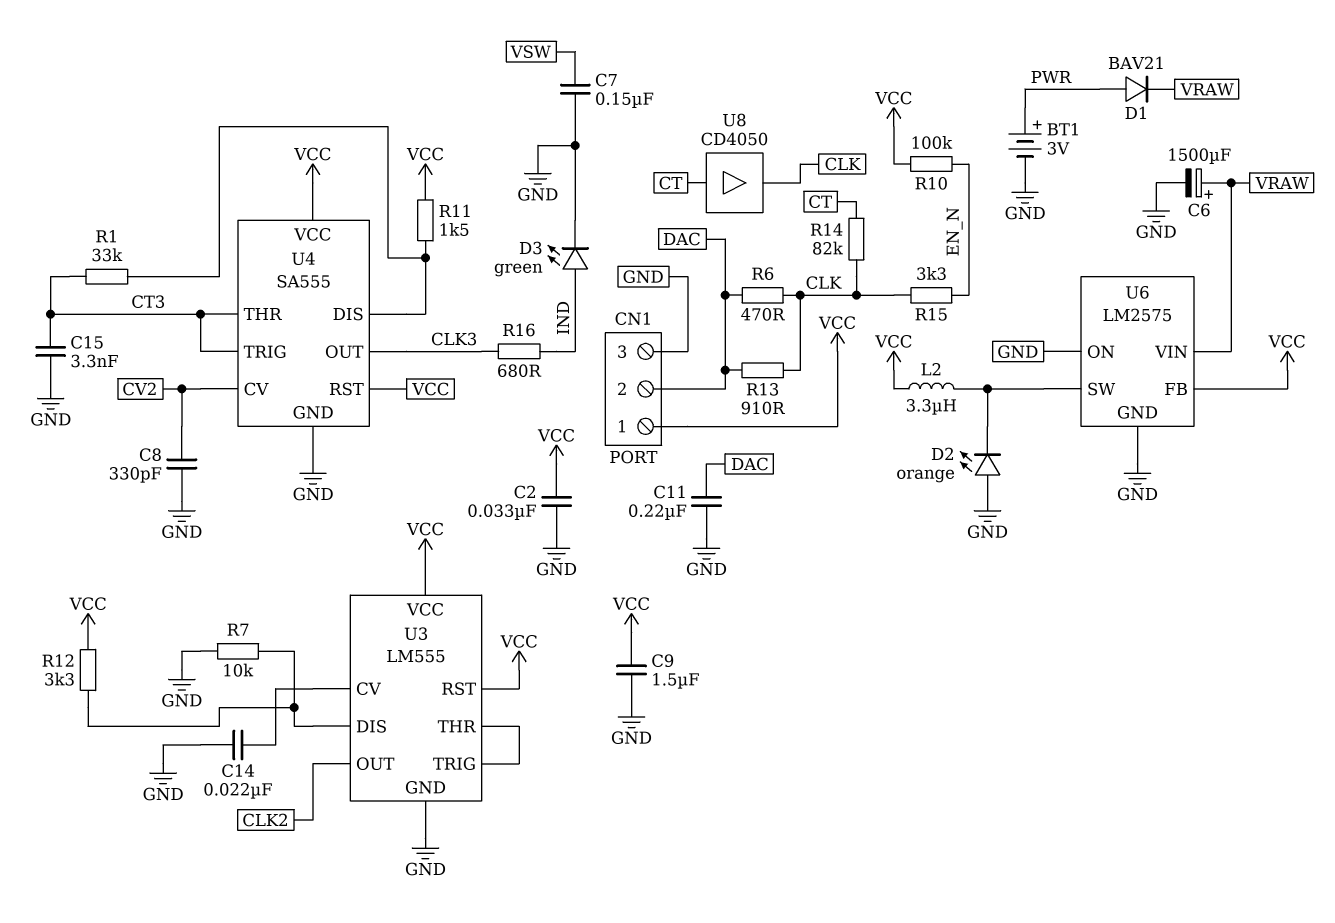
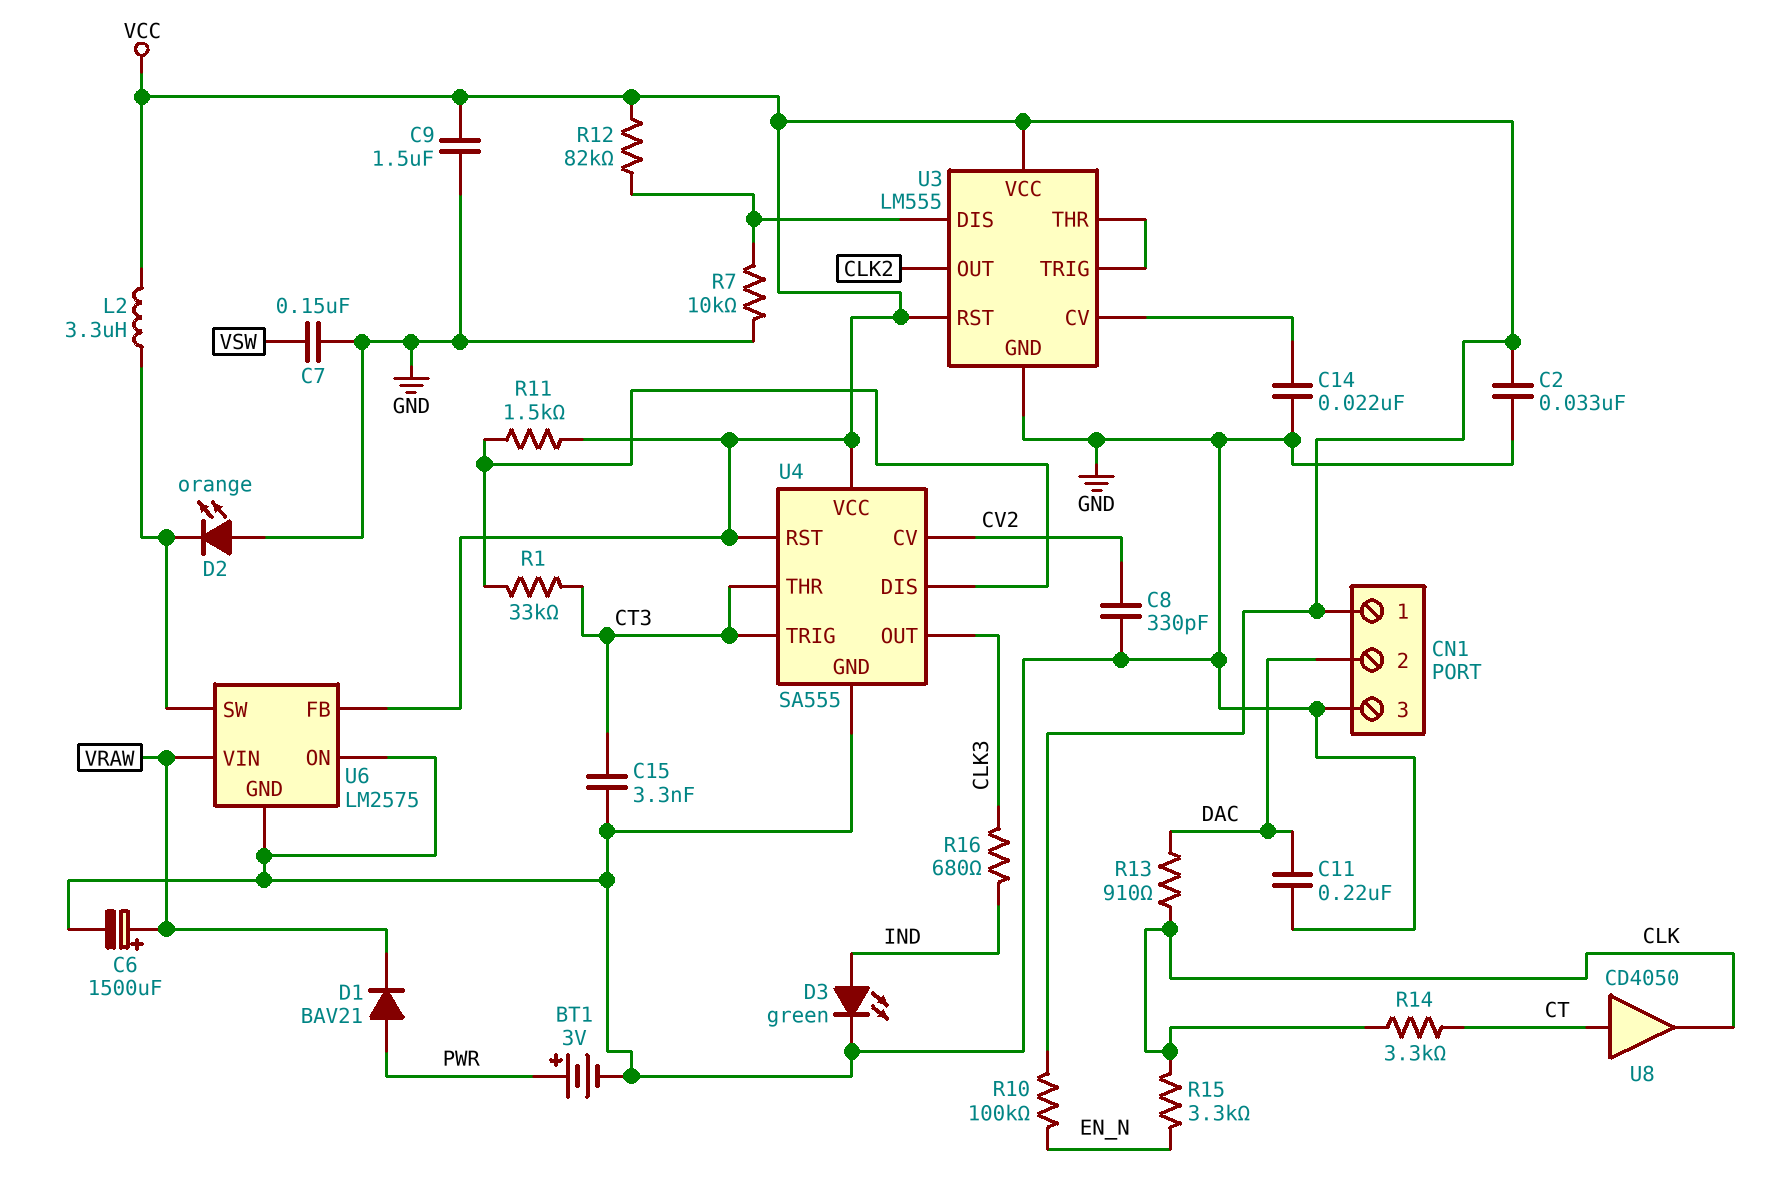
R6: 470 (CLK, DAC) -> none
R12: 3.3k (U3/DIS, VCC) -> 82k (U3/DIS, VCC)
R14: 82k (CLK, CT) -> 3.3k (CLK, CT)

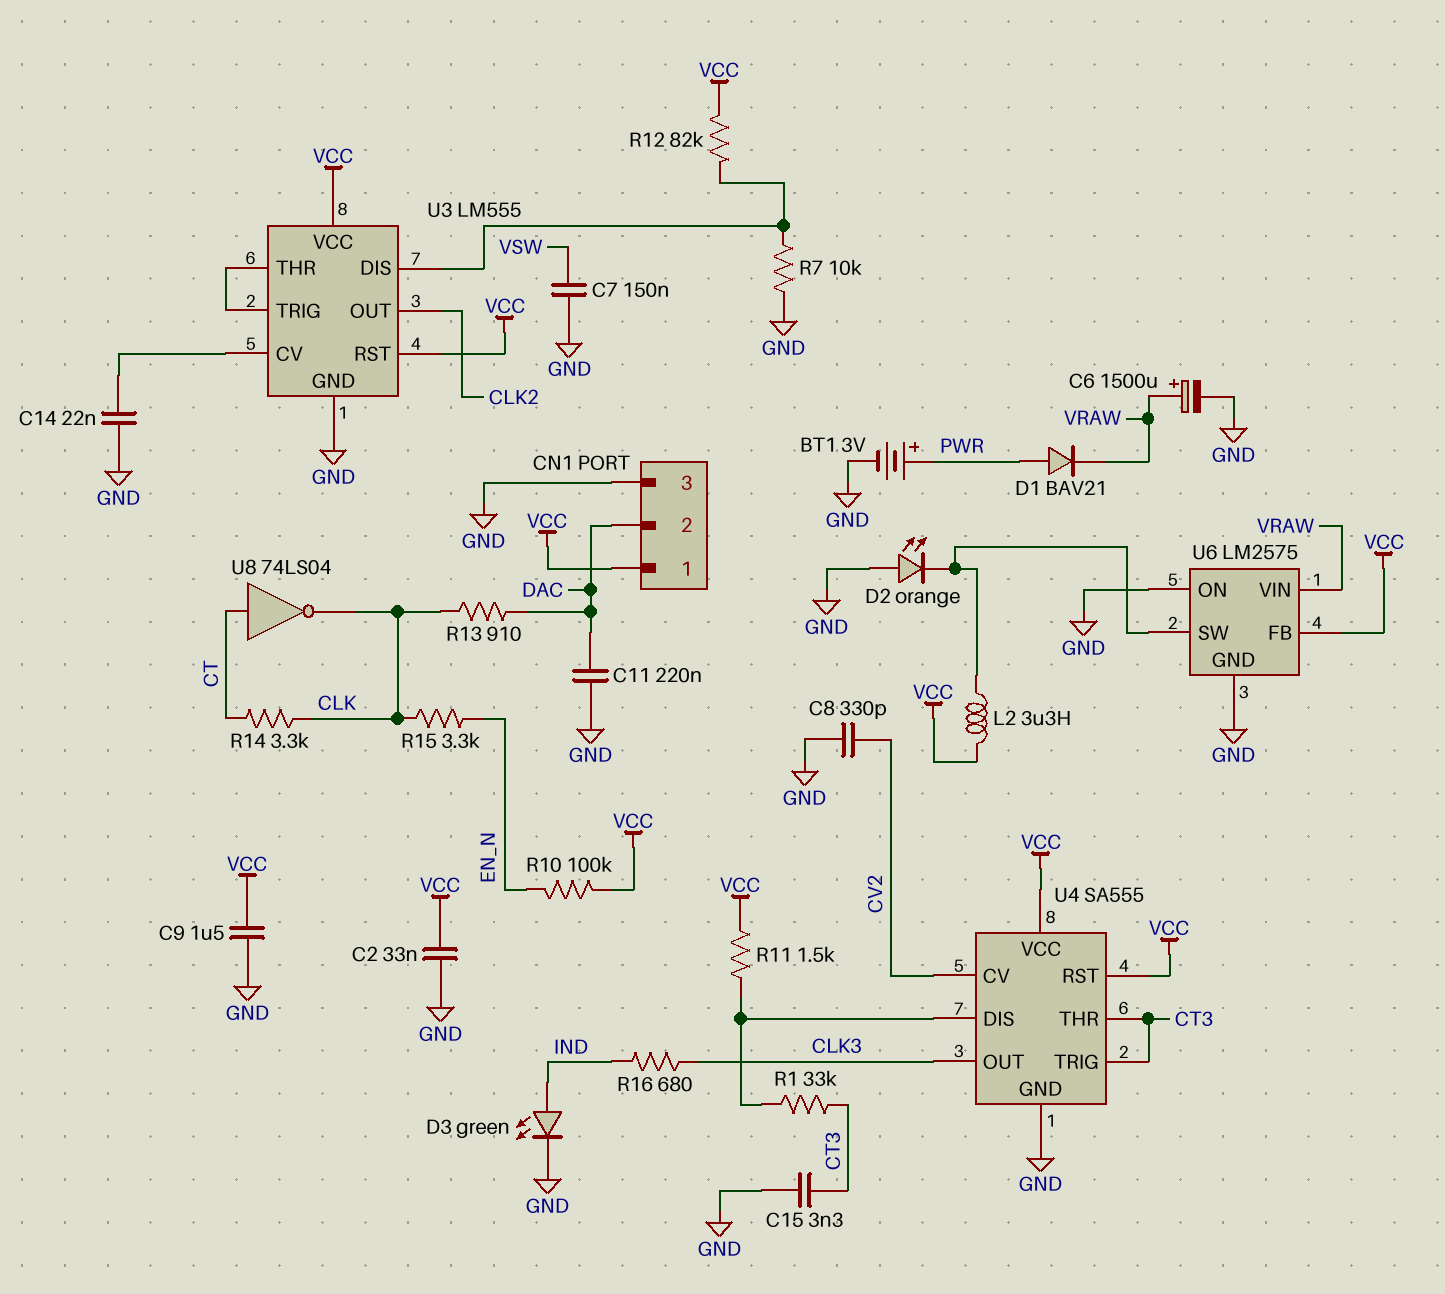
U8: buffer CD4050 (in CT, out CLK) -> NOT 74LS04 (in CT, out CLK)

